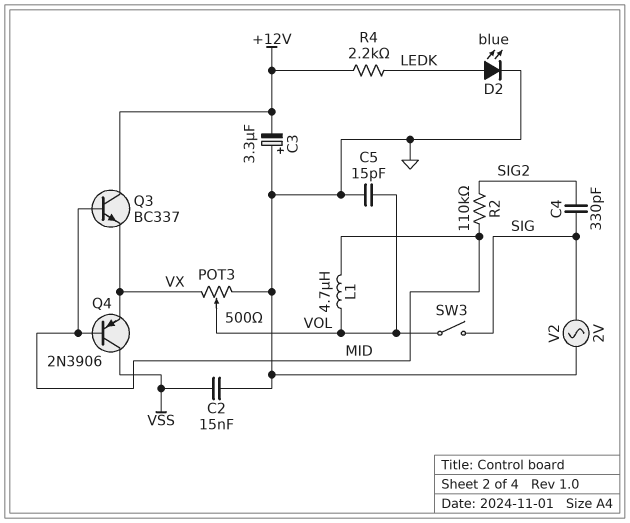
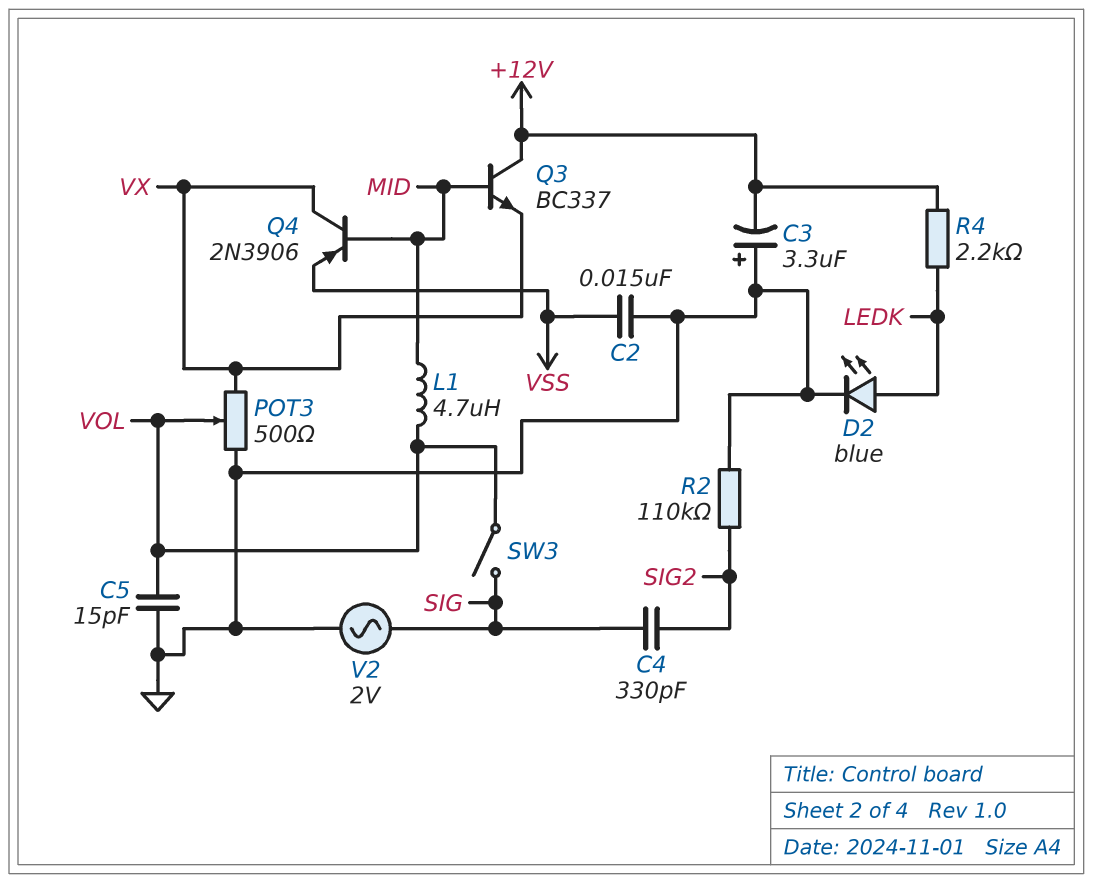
Q4: PNP 2N3906 (B MID, C VSS, E VX) -> PNP 2N3906 (B MID, C VX, E VSS)
R2: 110k (MID, SIG2) -> 110k (GND, SIG2)

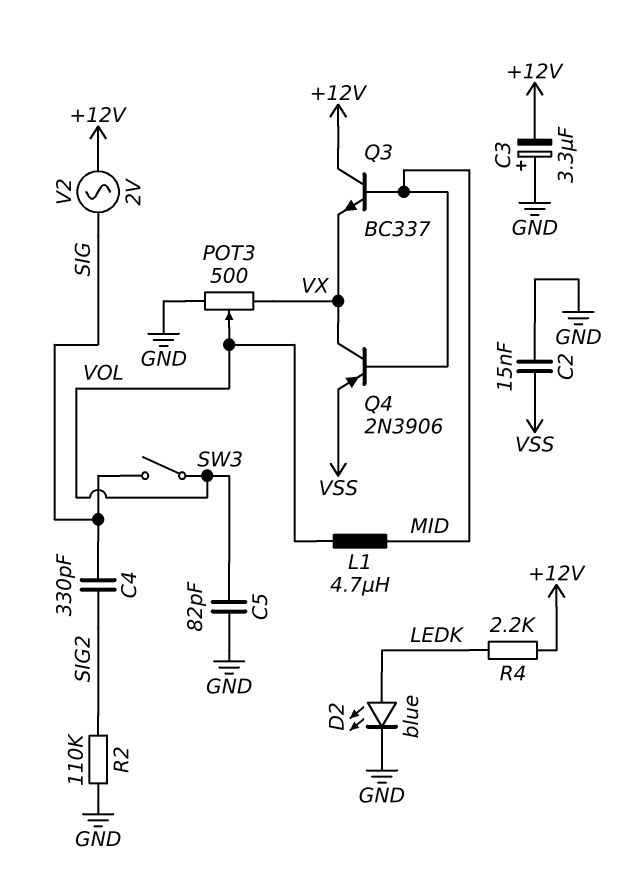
C5: 15pF (GND, VOL) -> 82pF (GND, VOL)
V2: AC 2V (GND, SIG) -> AC 2V (+12V, SIG)

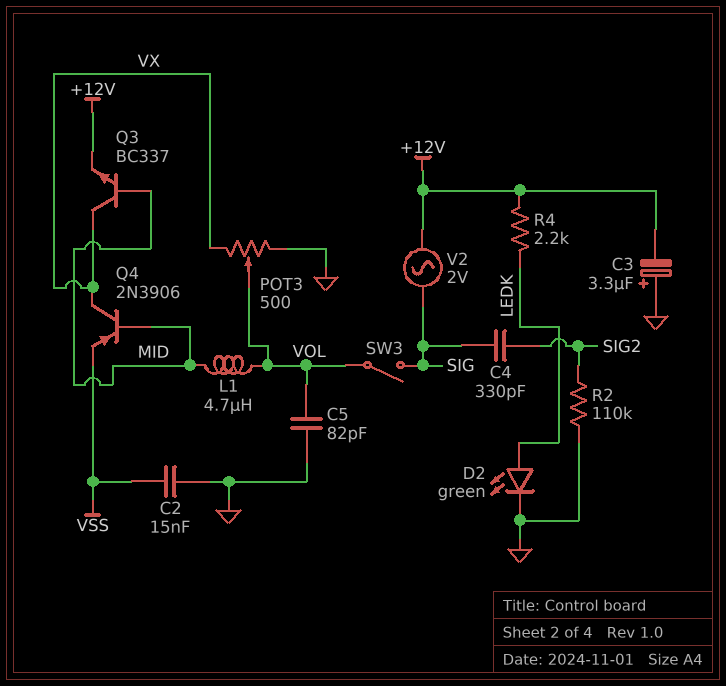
D2: LED blue (A LEDK, K GND) -> LED green (A LEDK, K GND)
Q3: NPN BC337 (B MID, C +12V, E VX) -> NPN BC337 (B MID, C VX, E +12V)

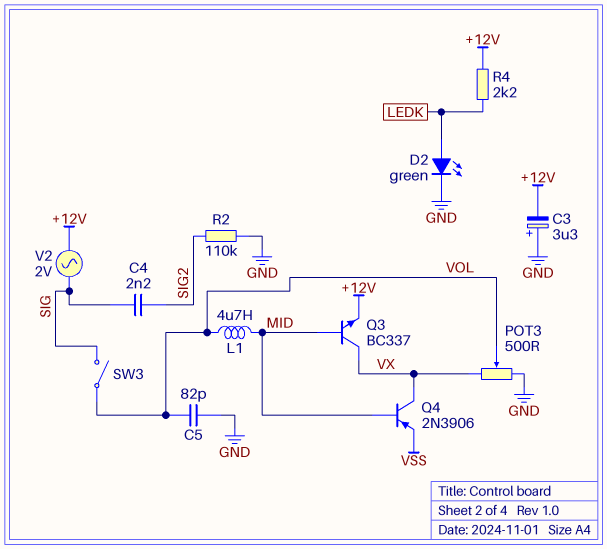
C2: 15nF (GND, VSS) -> none
C4: 330pF (SIG, SIG2) -> 2.2nF (SIG, SIG2)

